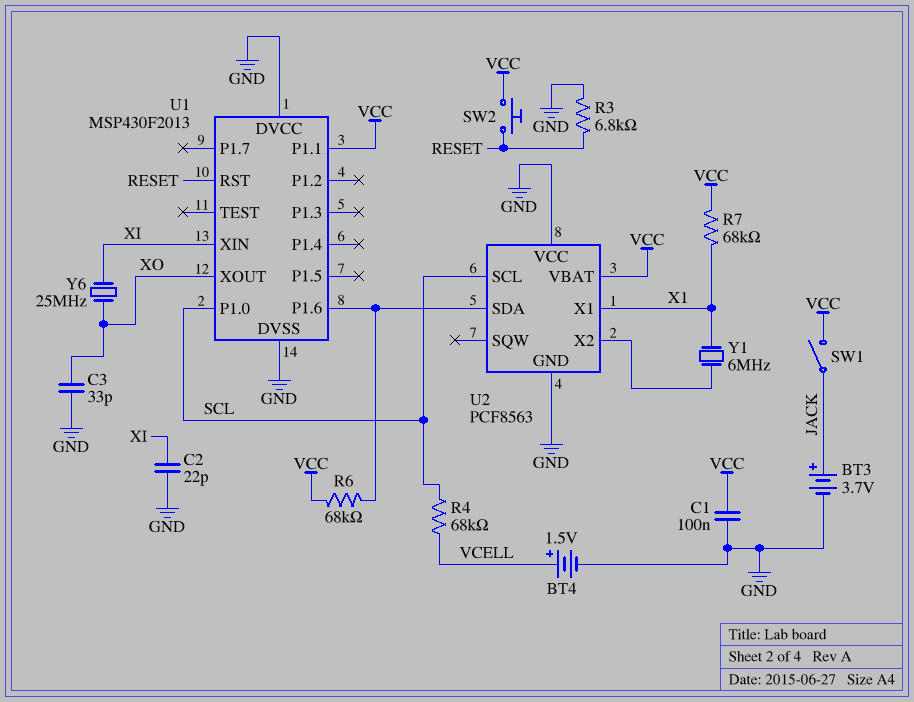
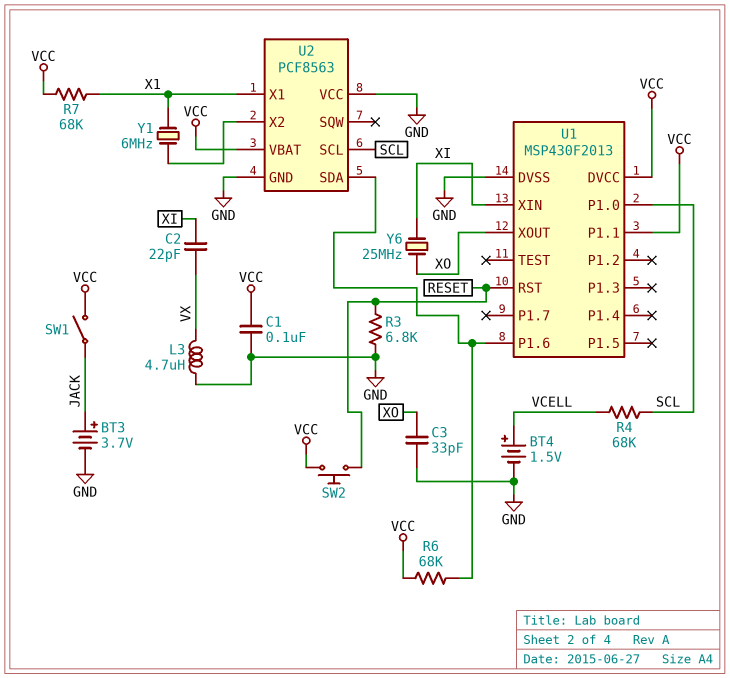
C2: 22pF (GND, XI) -> 22pF (VX, XI)
L3: none -> 4.7uH (GND, VX)
U1 pin DVCC: GND -> VCC

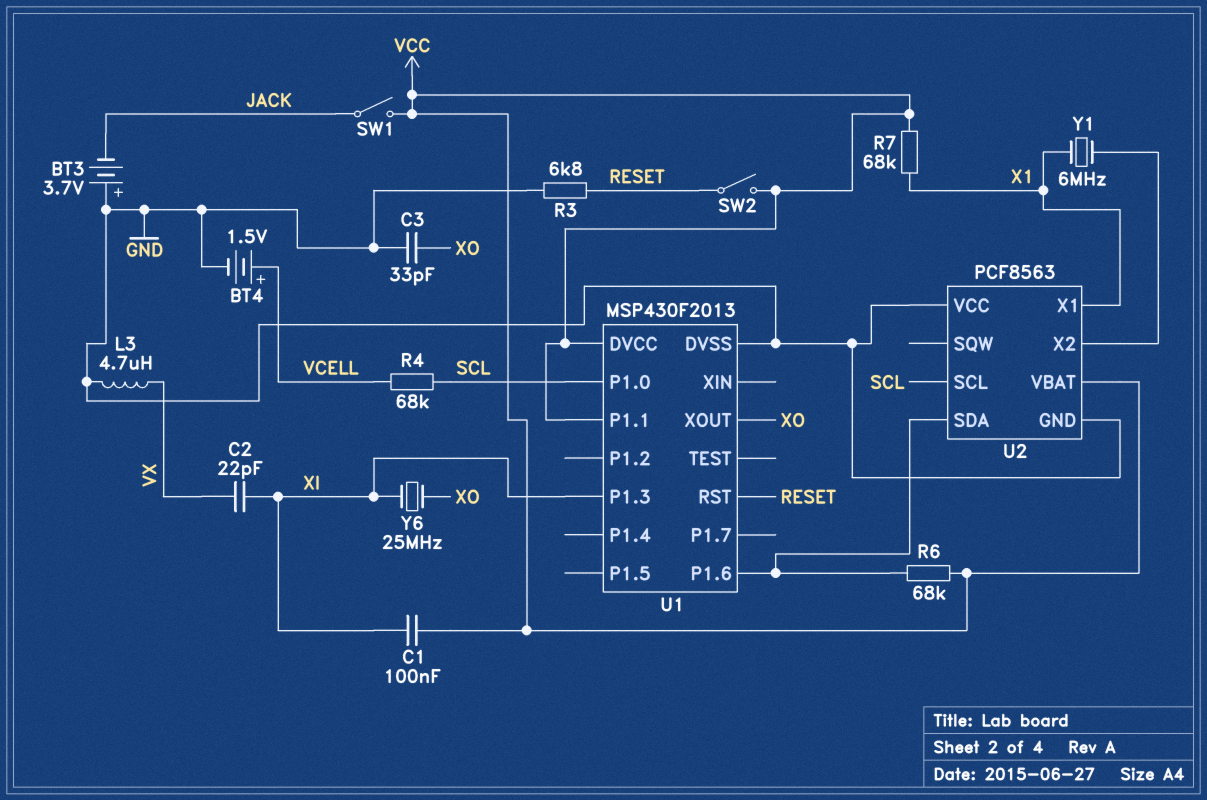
BT3: 3.7V (plus JACK, minus GND) -> 3.7V (plus GND, minus JACK)
C1: 100nF (GND, VCC) -> 100nF (VCC, XI)
SW2: button (RESET, VCC) -> switch (RESET, VCC)
U1 pin P1.3: none -> XI
U1 pin XIN: XI -> none

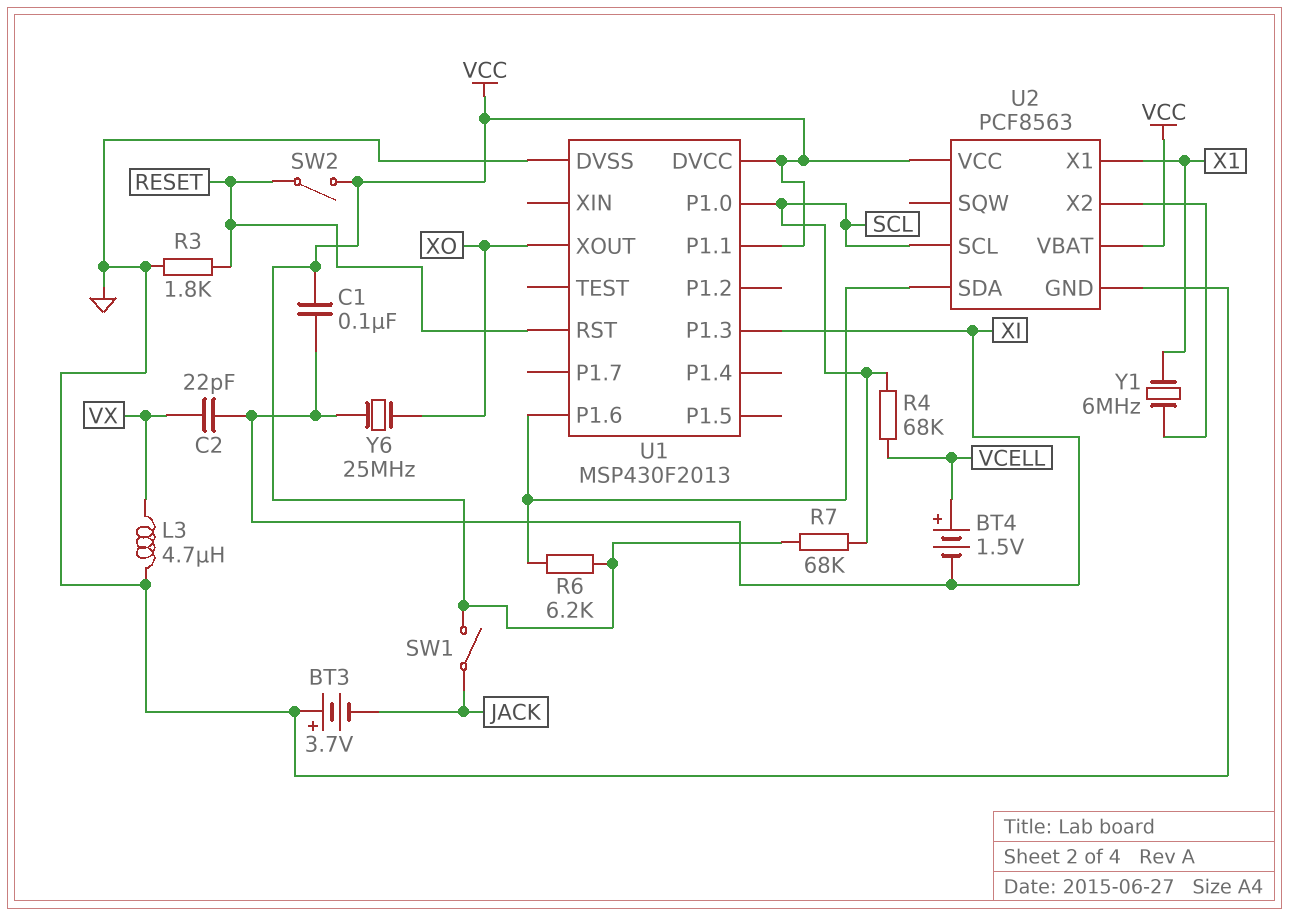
BT4: 1.5V (plus VCELL, minus GND) -> 1.5V (plus VCELL, minus XI)
C3: 33pF (GND, XO) -> none
R3: 6.8k (GND, RESET) -> 1.8k (GND, RESET)
R6: 68k (U1/P1.6, VCC) -> 6.2k (U1/P1.6, VCC)
R7: 68k (VCC, X1) -> 68k (SCL, VCC)
U2 pin VCC: GND -> VCC

